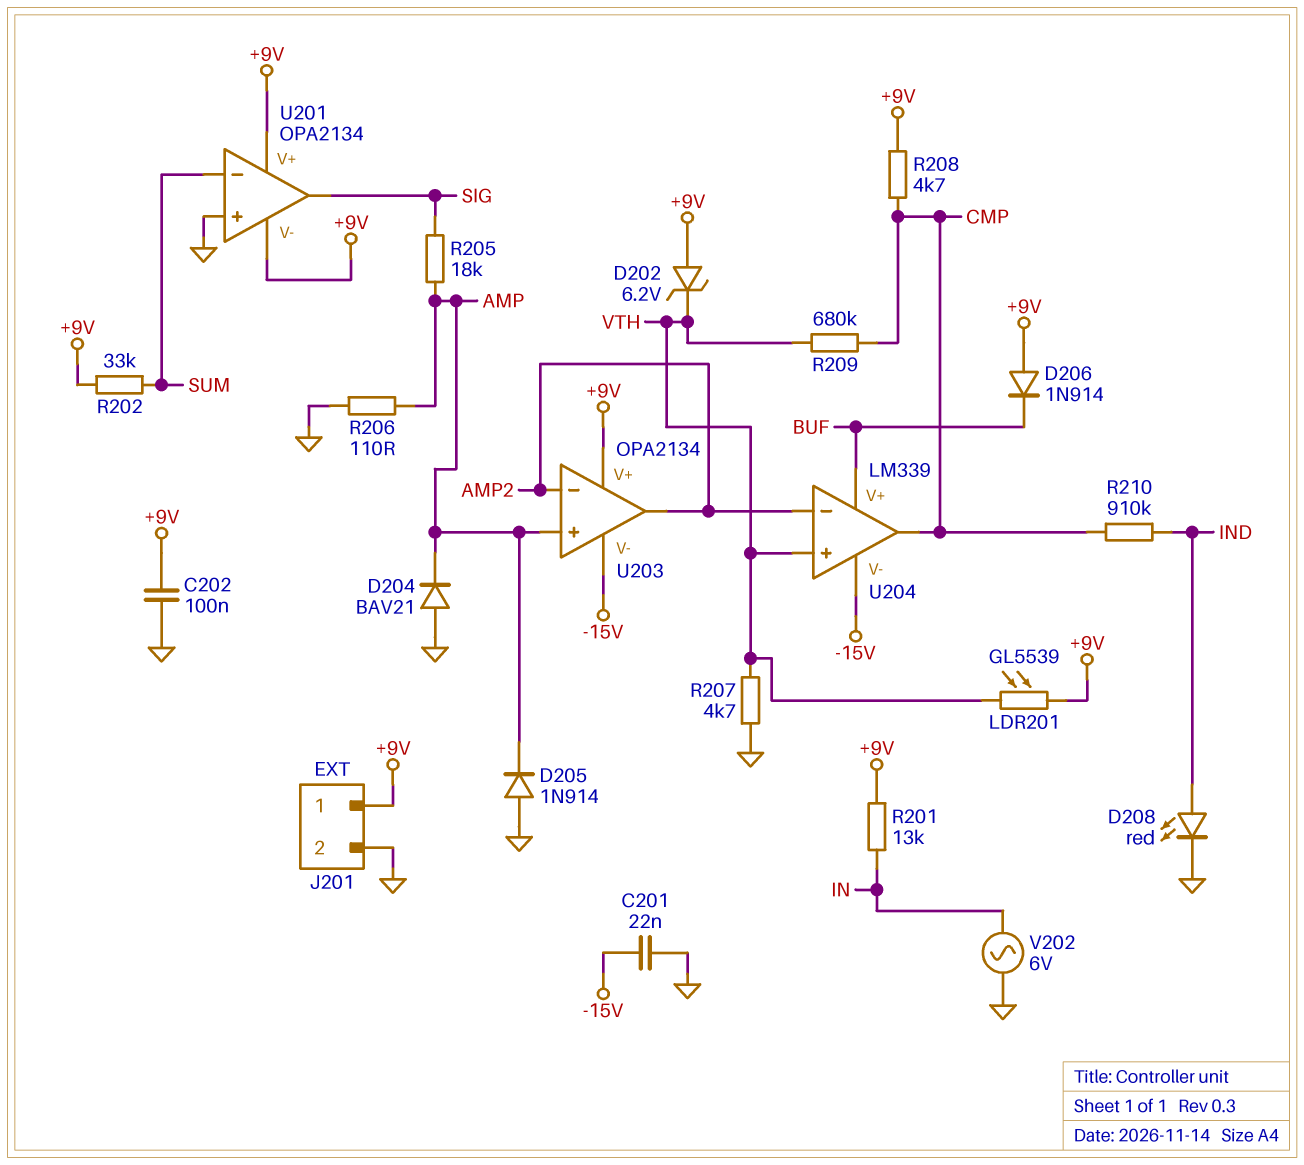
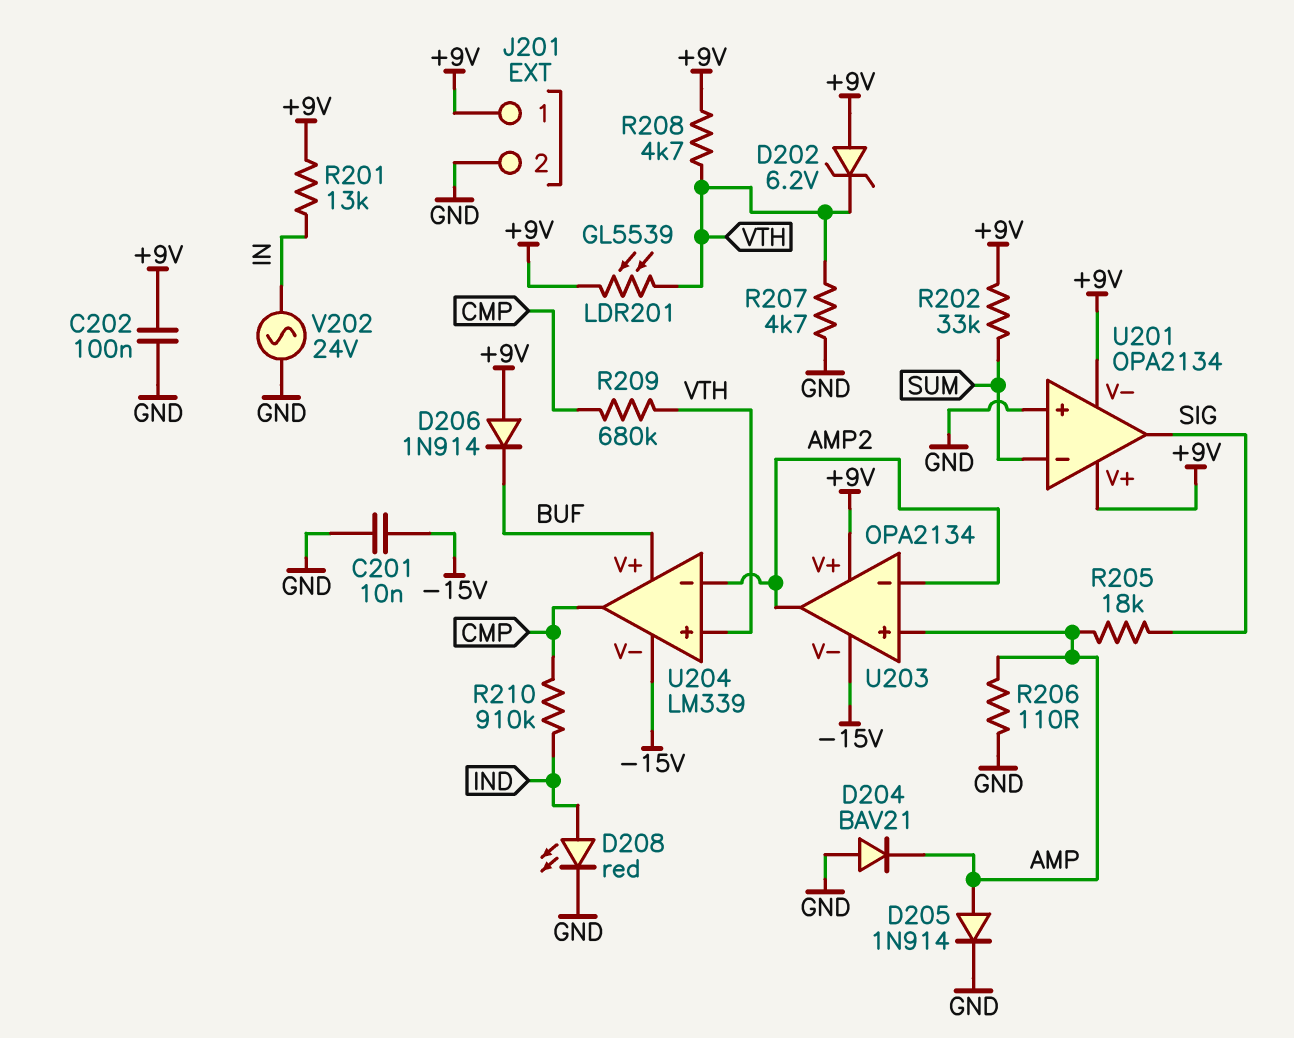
C201: 22nF (-15V, GND) -> 10nF (-15V, GND)
D205: diode 1N914 (A GND, K AMP) -> diode 1N914 (A AMP, K GND)
R208: 4.7k (+9V, CMP) -> 4.7k (+9V, VTH)
V202: AC 6V (GND, IN) -> AC 24V (GND, IN)

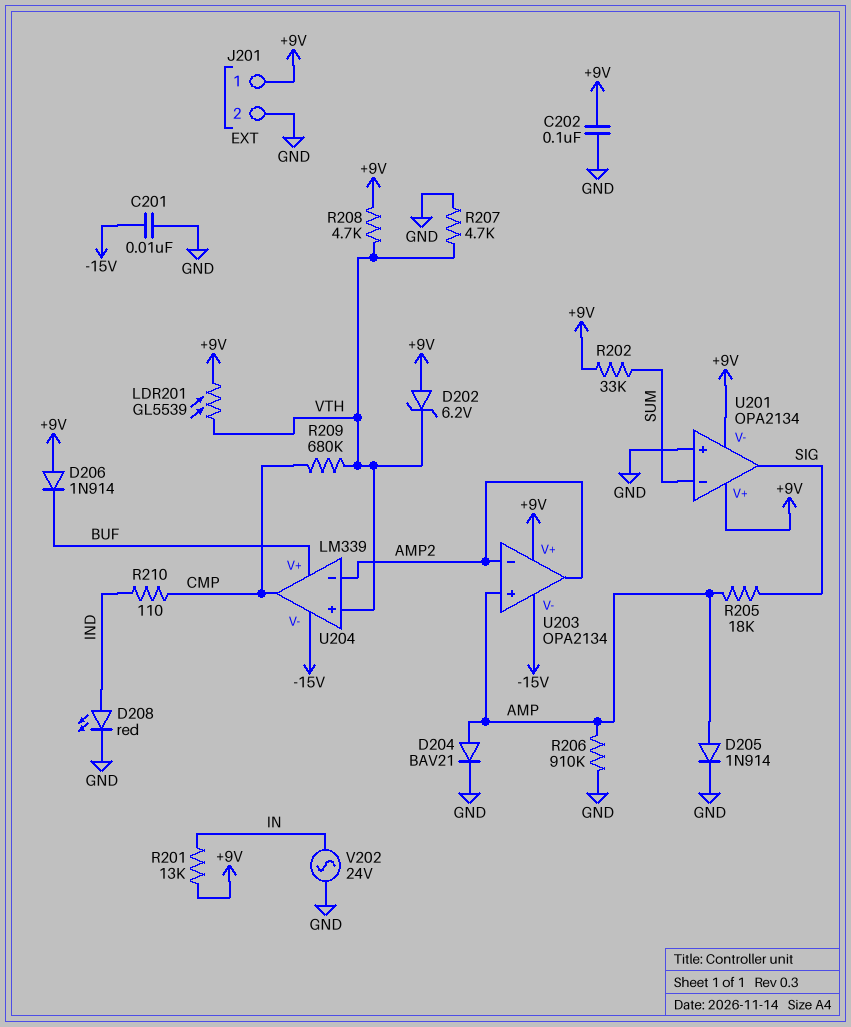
D204: diode BAV21 (A GND, K AMP) -> diode BAV21 (A AMP, K GND)
R206: 110 (AMP, GND) -> 910k (AMP, GND)
R210: 910k (CMP, IND) -> 110 (CMP, IND)

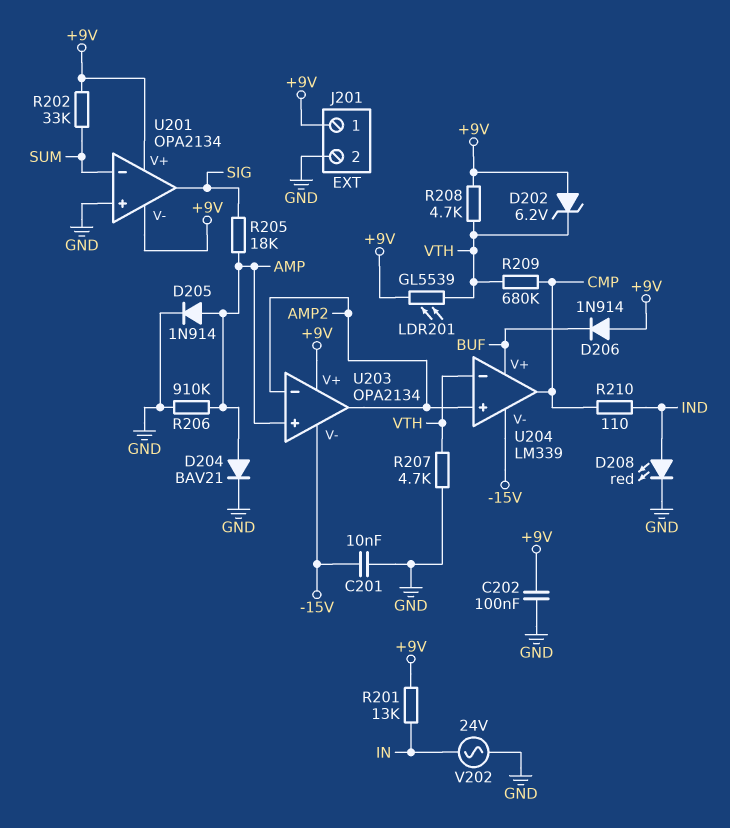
U204 pin in+: VTH -> AMP2
U204 pin in-: AMP2 -> VTH

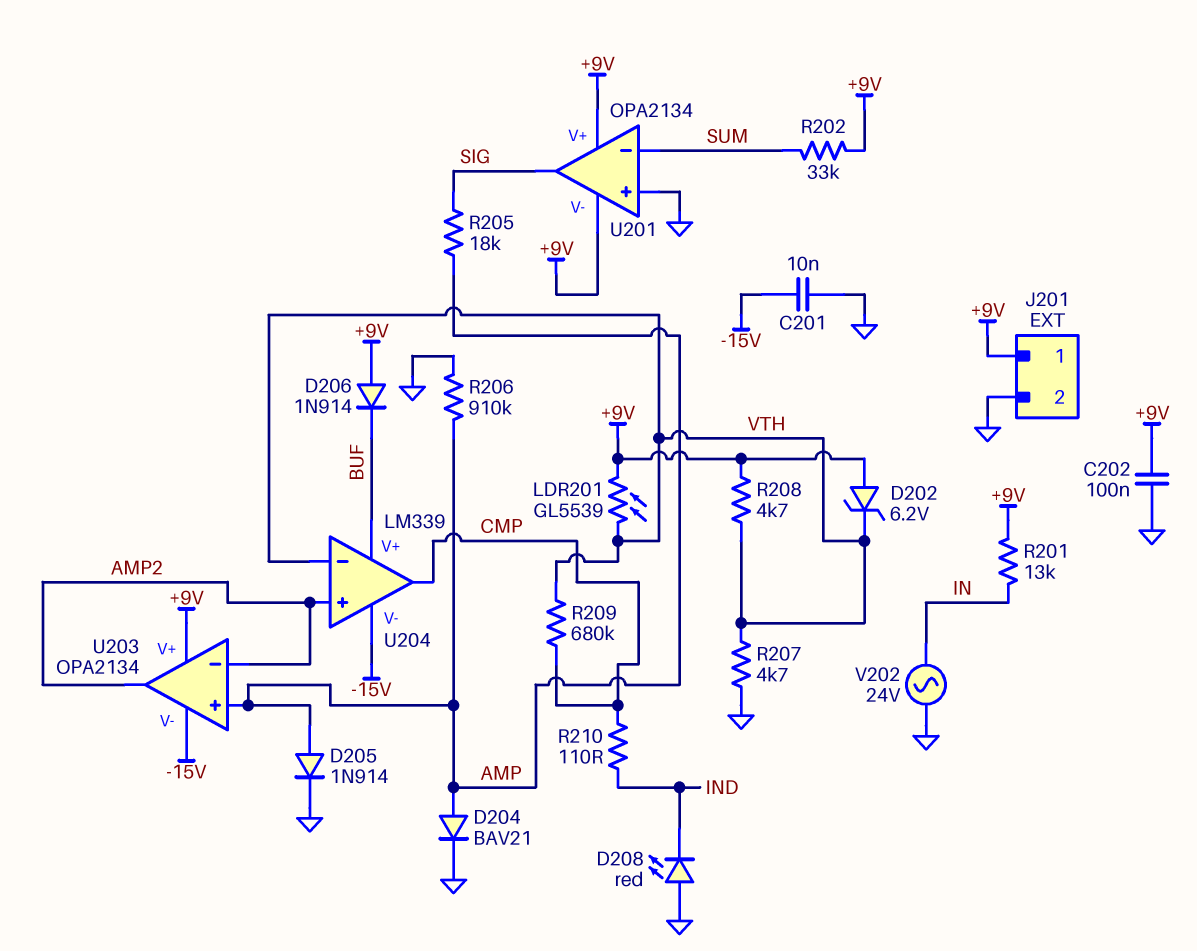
D208: LED red (A IND, K GND) -> LED red (A GND, K IND)

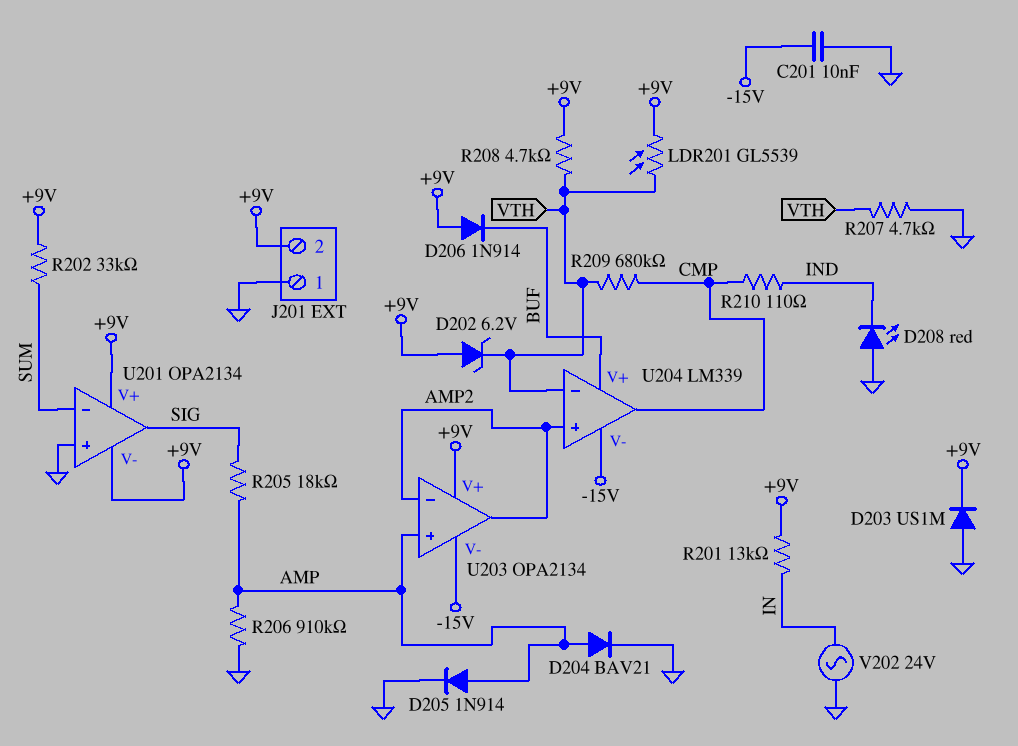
C202: 100nF (+9V, GND) -> none
D203: none -> diode US1M (A GND, K +9V)
J201 pin 1: +9V -> GND
J201 pin 2: GND -> +9V

